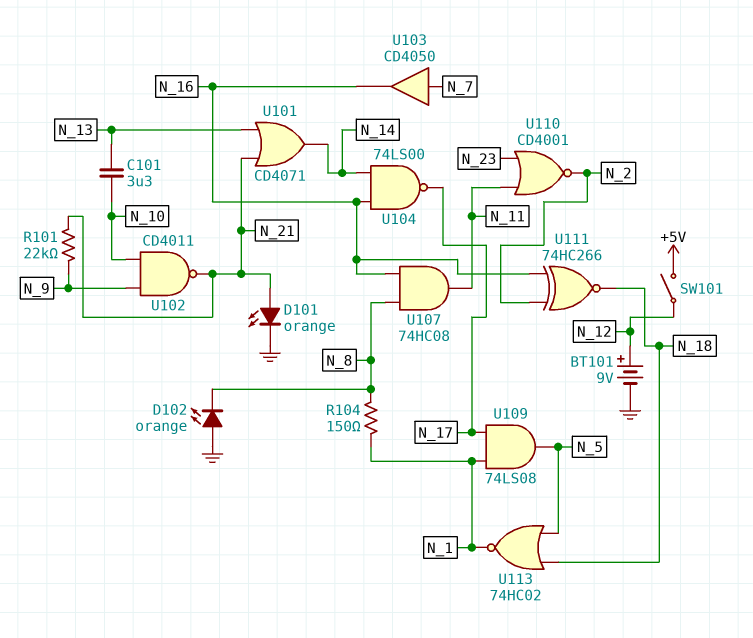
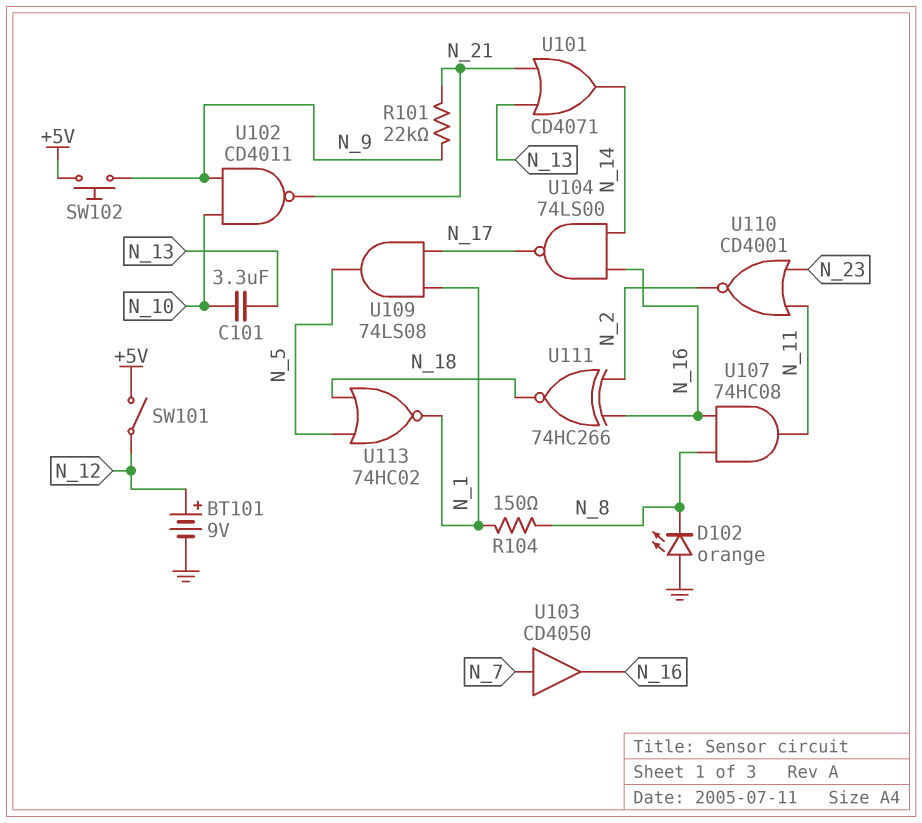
D101: LED orange (A N_21, K GND) -> none
SW102: none -> button (+5V, N_9)

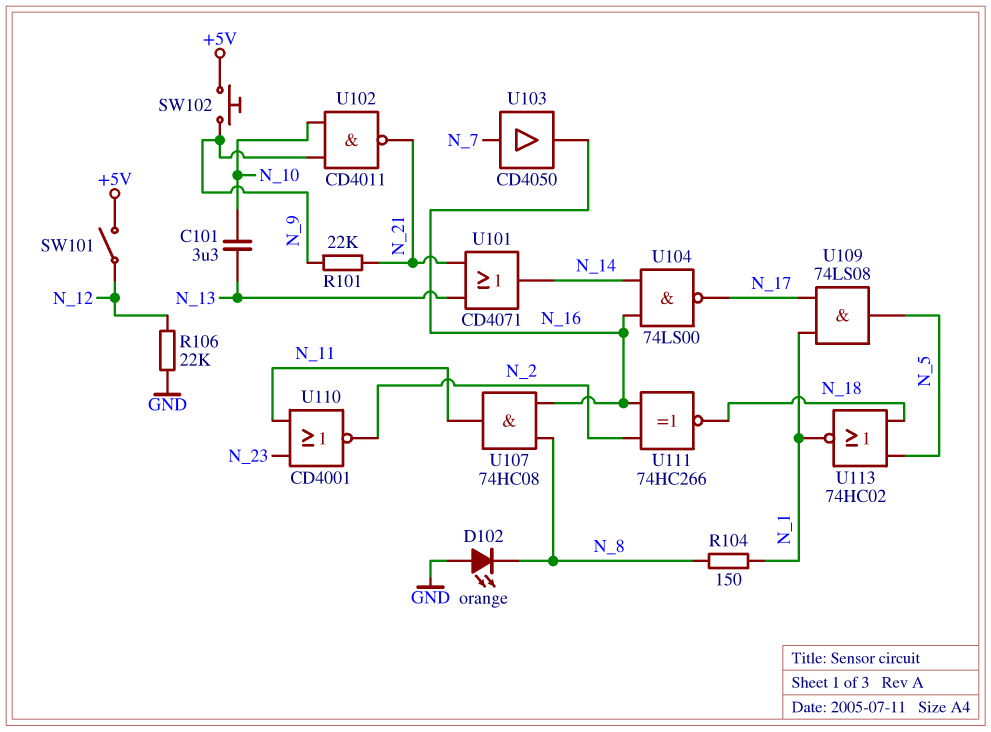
BT101: 9V (plus N_12, minus GND) -> none
R106: none -> 22k (GND, N_12)

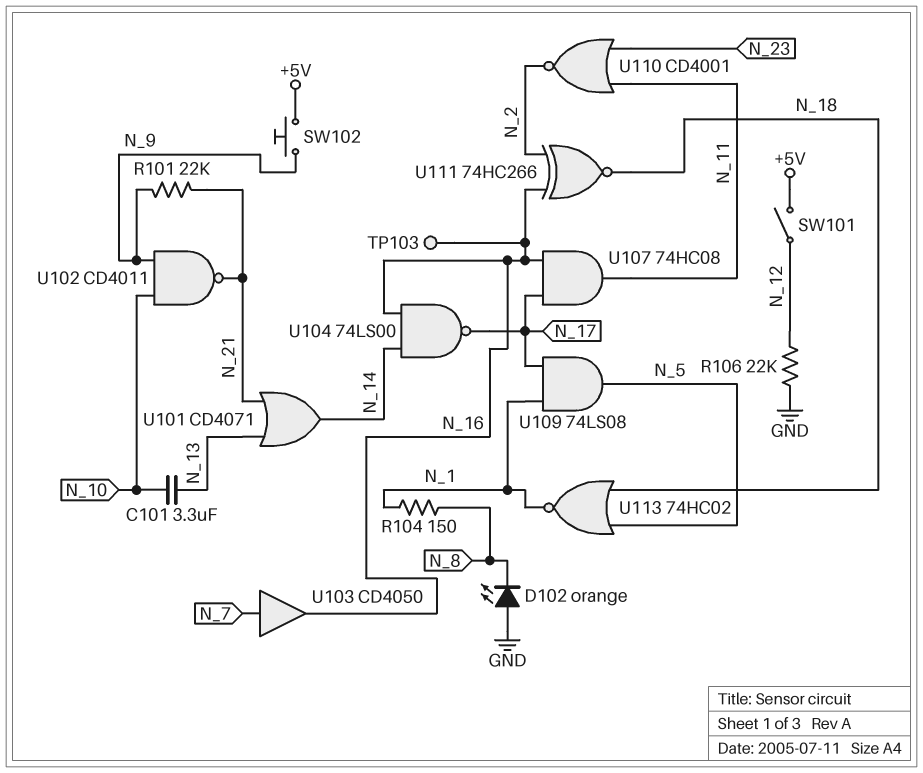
TP103: none -> test point (N_16)
U107: AND 74HC08 (in N_8, in N_16, out N_11) -> AND 74HC08 (in N_16, in N_17, out N_11)

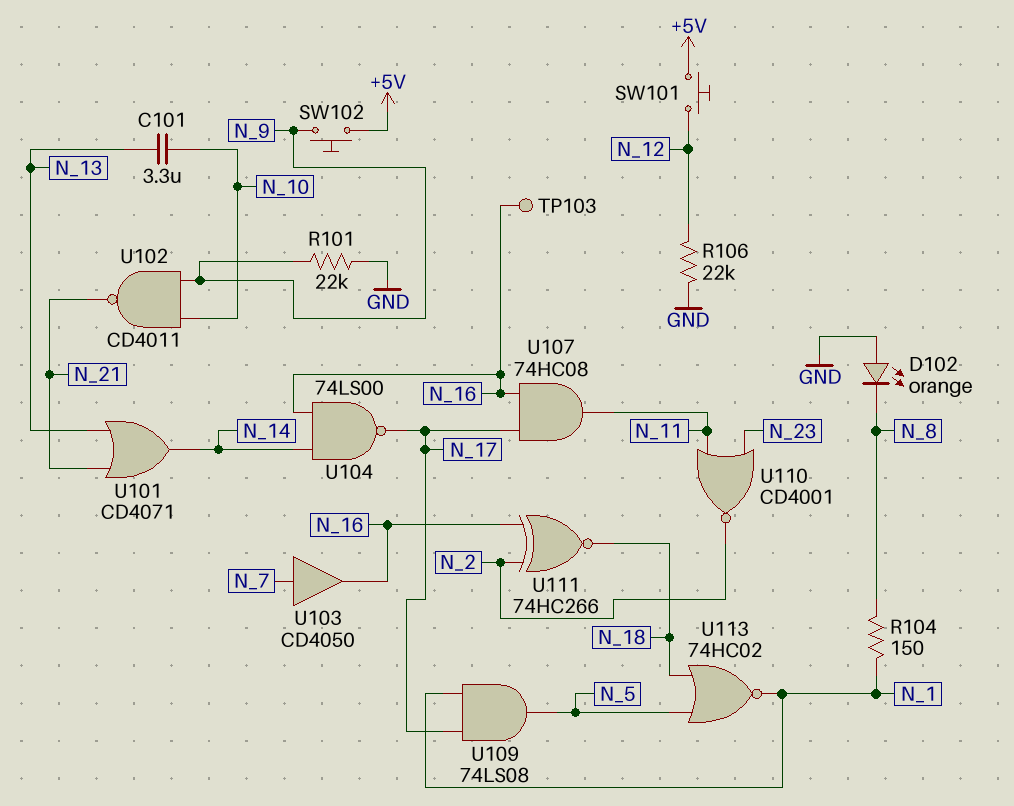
R101: 22k (N_9, N_21) -> 22k (GND, N_9)
SW101: switch (+5V, N_12) -> button (+5V, N_12)

